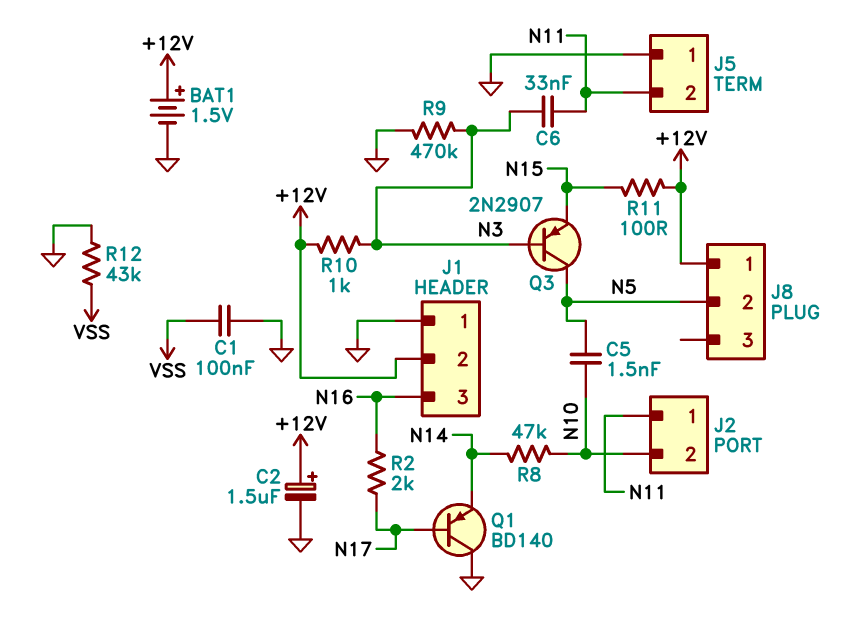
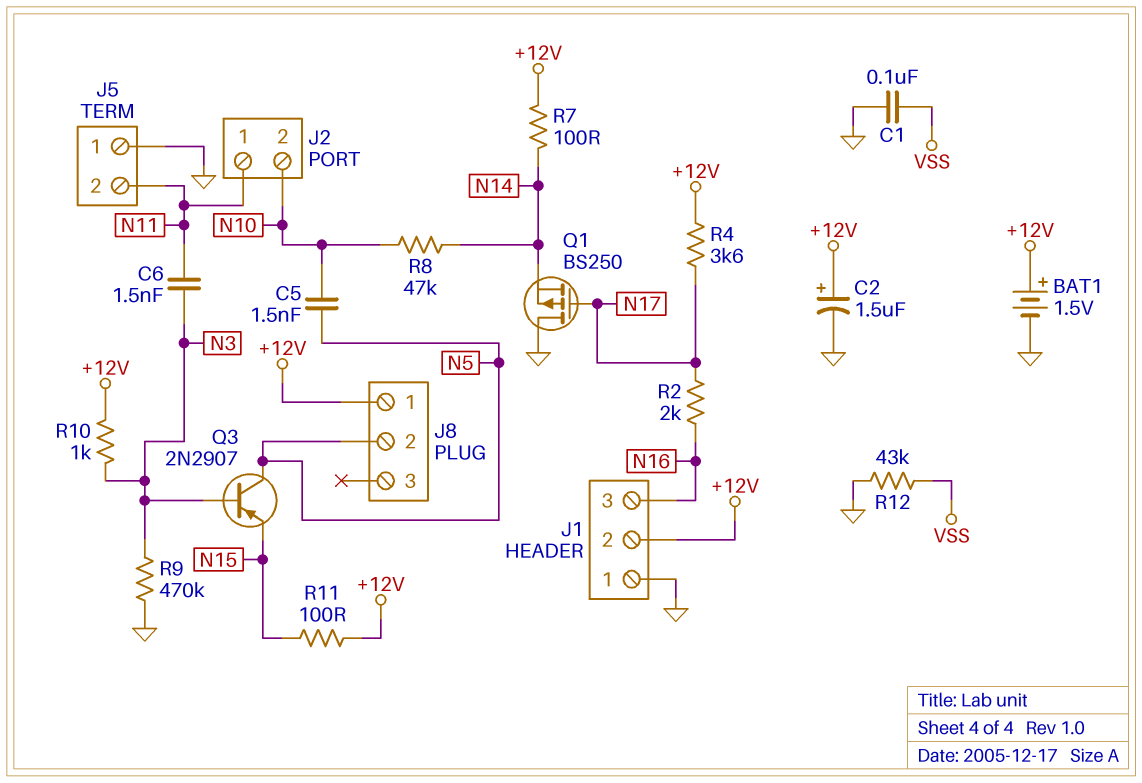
C6: 33nF (N3, N11) -> 1.5nF (N3, N11)
Q1: PNP BD140 (B N17, C GND, E N14) -> PMOS BS250 (G N17, D GND, S N14)
R4: none -> 3.6k (+12V, N17)
R7: none -> 100 (+12V, N14)

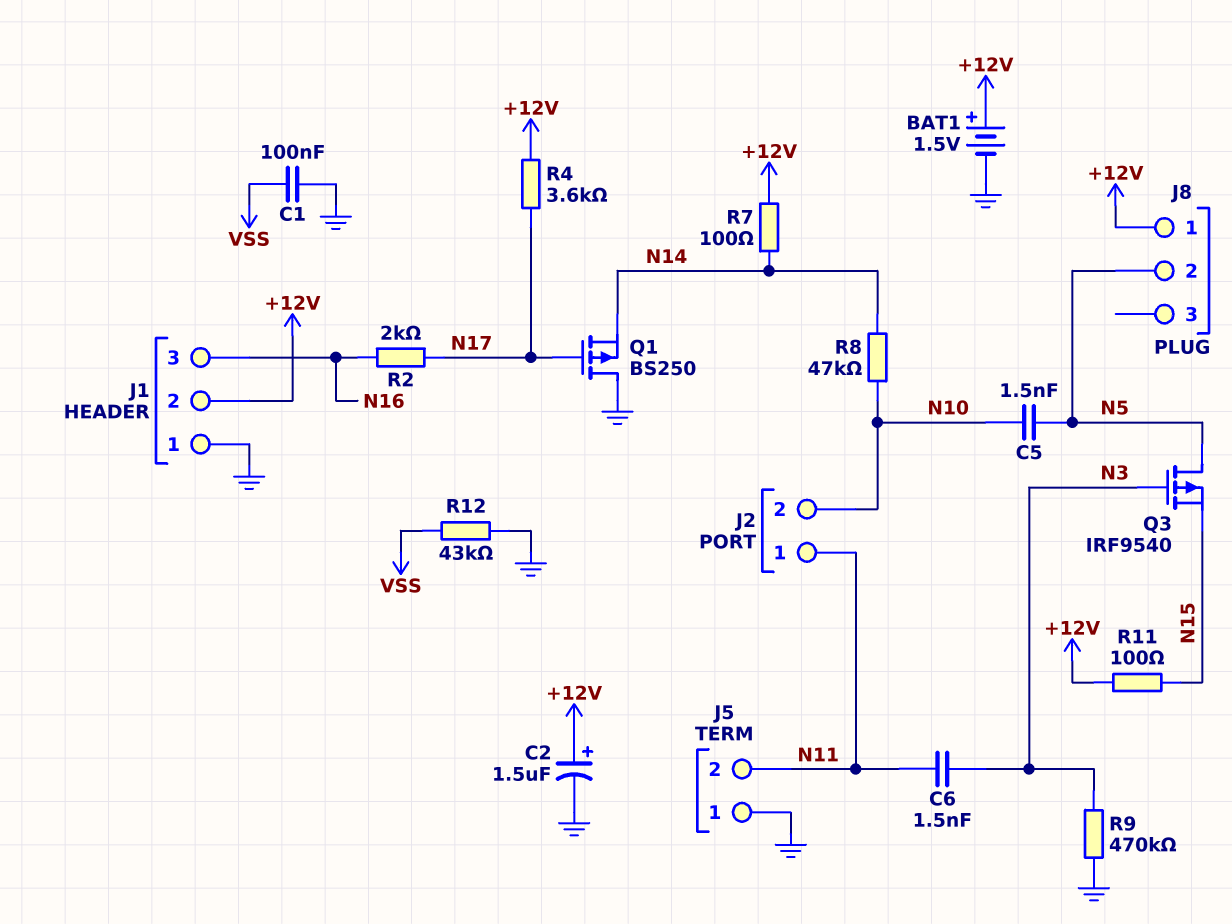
Q3: PNP 2N2907 (B N3, C N5, E N15) -> PMOS IRF9540 (G N3, D N5, S N15)
R10: 1k (+12V, N3) -> none

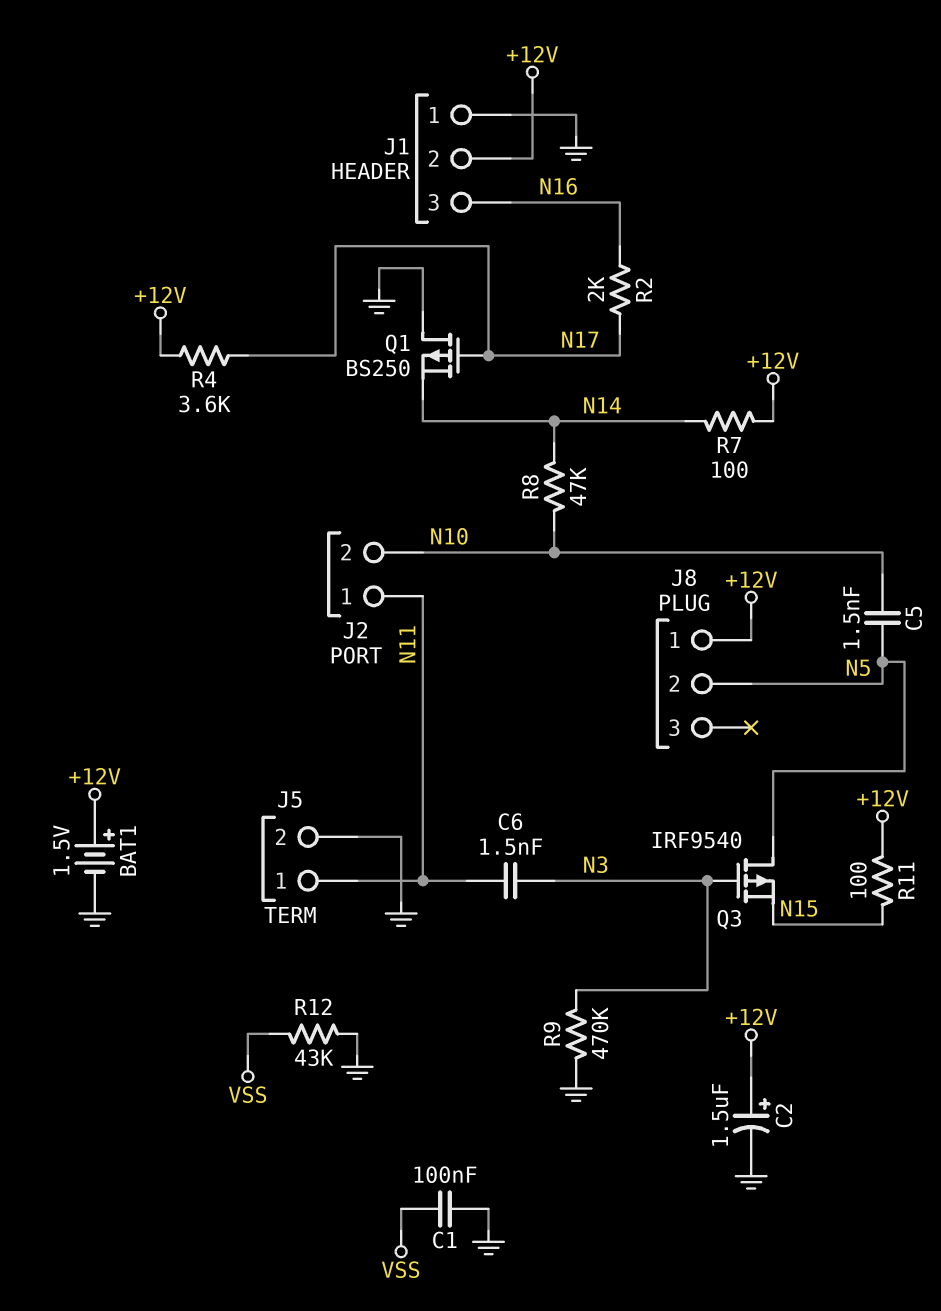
J5 pin 1: GND -> N11
J5 pin 2: N11 -> GND

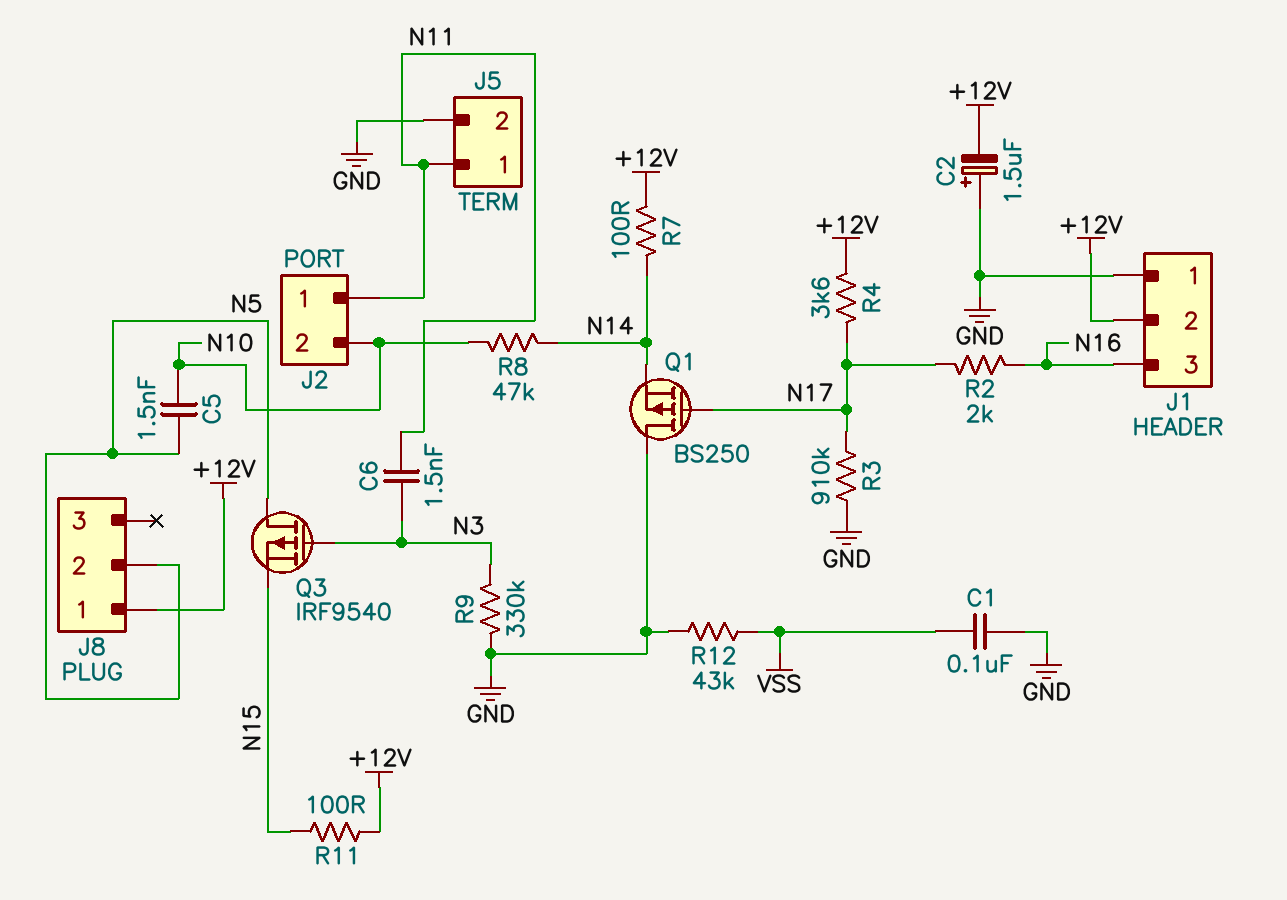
BAT1: 1.5V (plus +12V, minus GND) -> none
C2: 1.5uF (plus +12V, minus GND) -> 1.5uF (plus GND, minus +12V)
R3: none -> 910k (GND, N17)
R9: 470k (GND, N3) -> 330k (GND, N3)

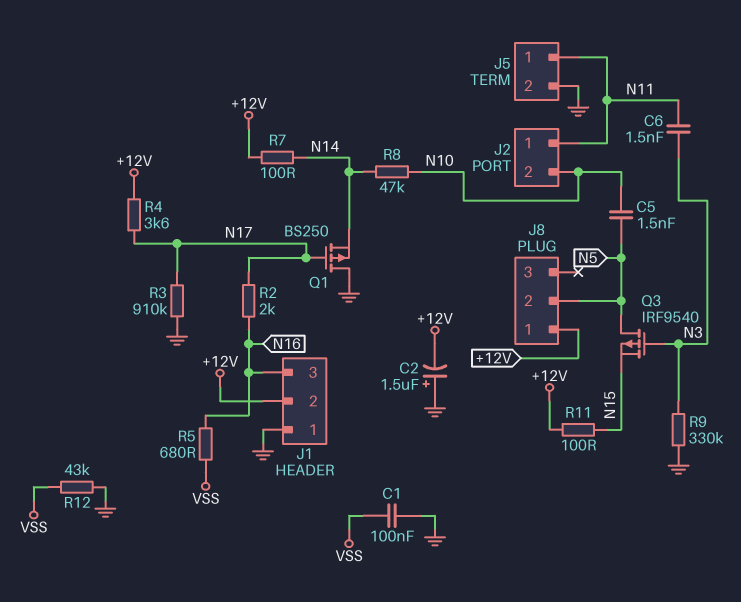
R5: none -> 680 (N16, VSS)

